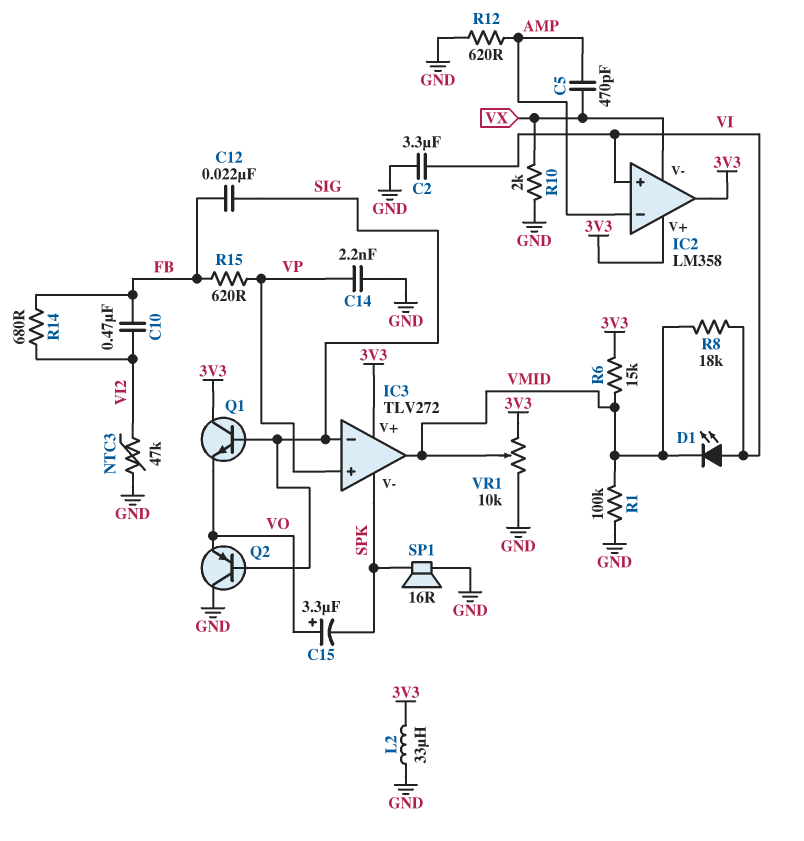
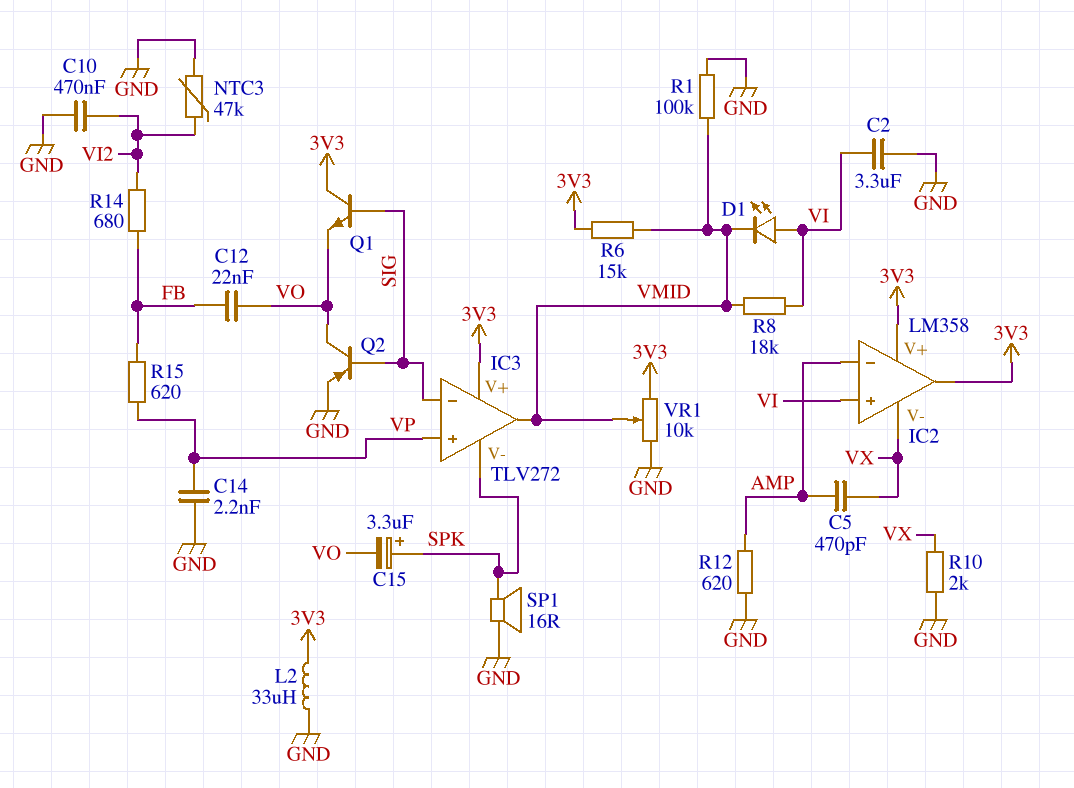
C10: 470nF (FB, VI2) -> 470nF (GND, VI2)
C12: 22nF (FB, SIG) -> 22nF (FB, VO)
C15: 3.3uF (plus VO, minus SPK) -> 3.3uF (plus SPK, minus VO)
Q2: PNP (B SIG, C GND, E VO) -> PNP (B SIG, C VO, E GND)

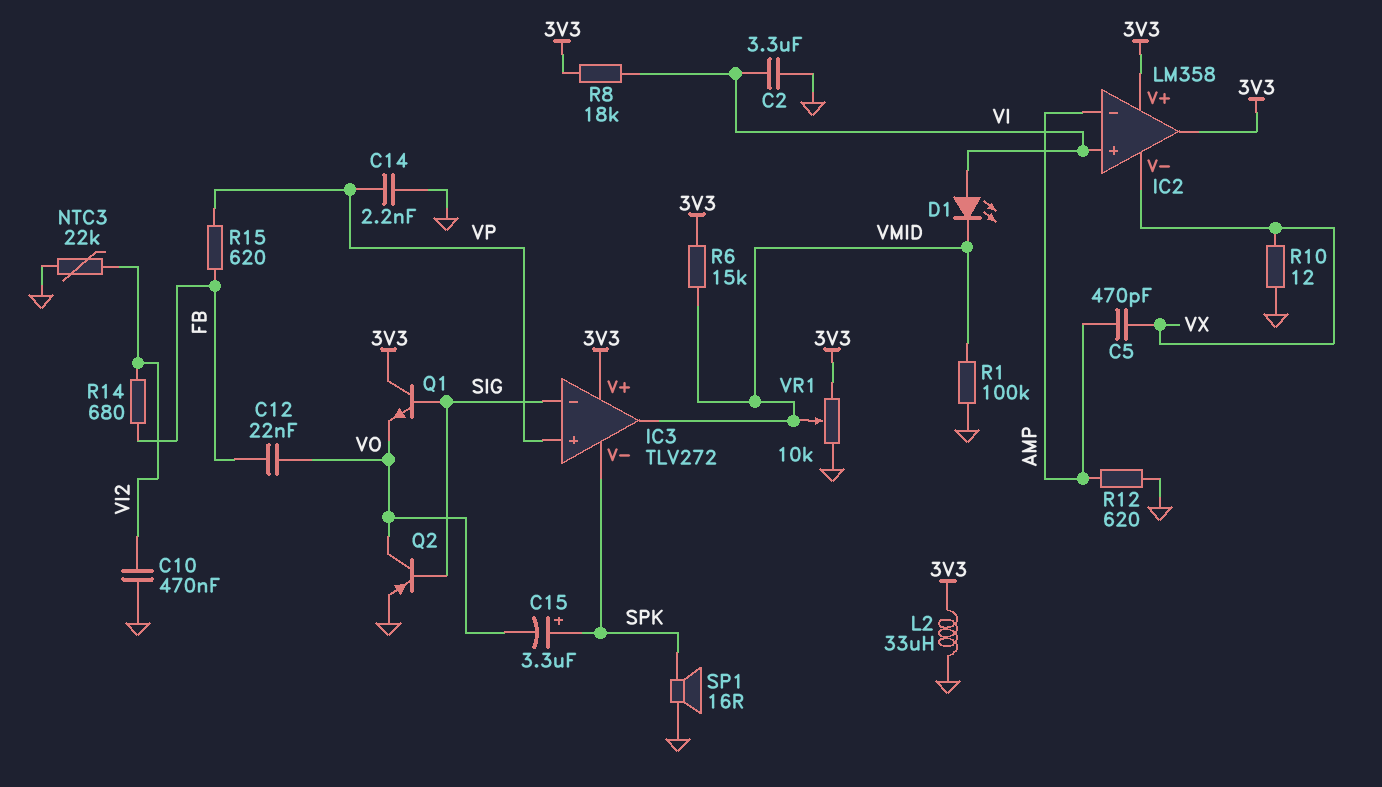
NTC3: 47k (GND, VI2) -> 22k (GND, VI2)
R8: 18k (VI, VMID) -> 18k (3V3, VI)
R10: 2k (GND, VX) -> 12 (GND, VX)

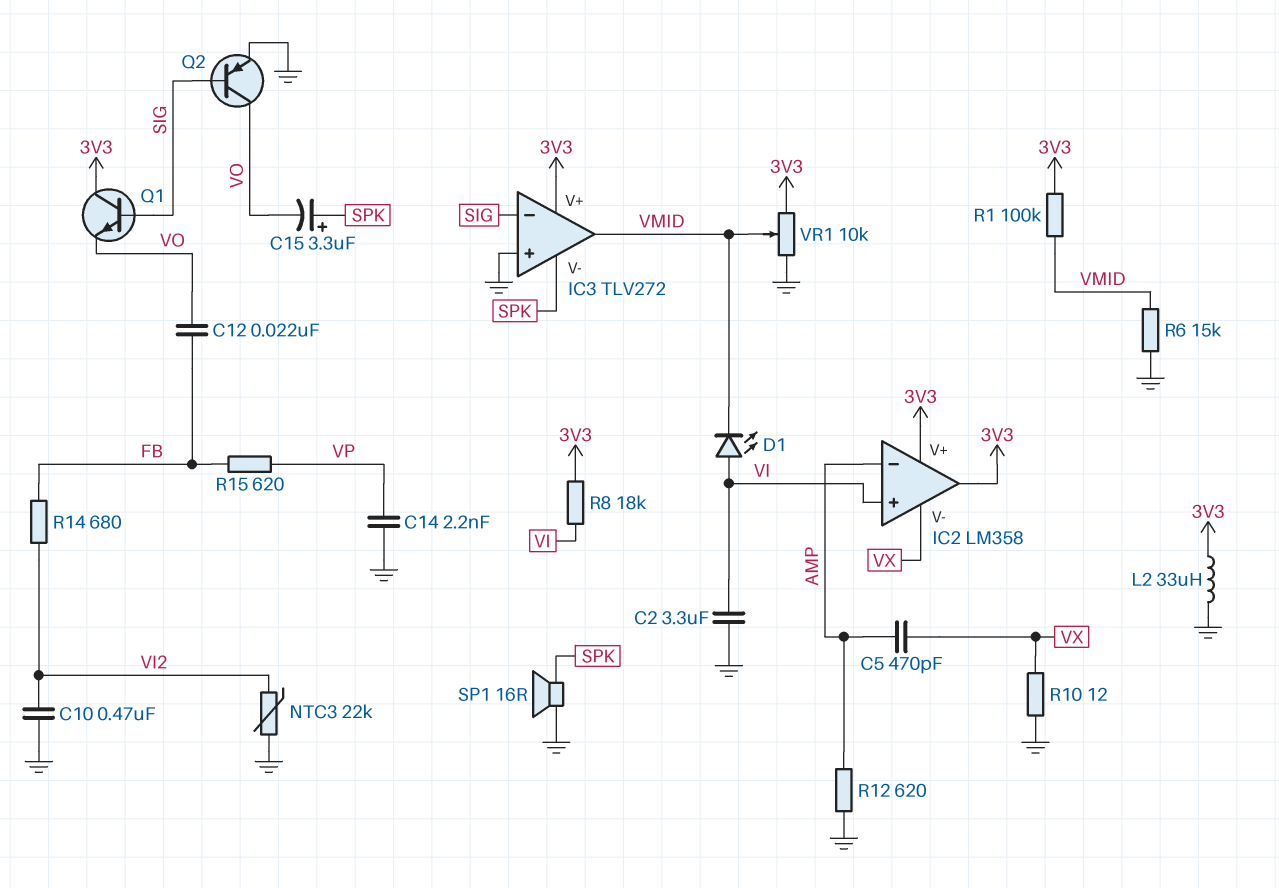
IC3 pin in+: VP -> GND
R1: 100k (GND, VMID) -> 100k (3V3, VMID)
R6: 15k (3V3, VMID) -> 15k (GND, VMID)

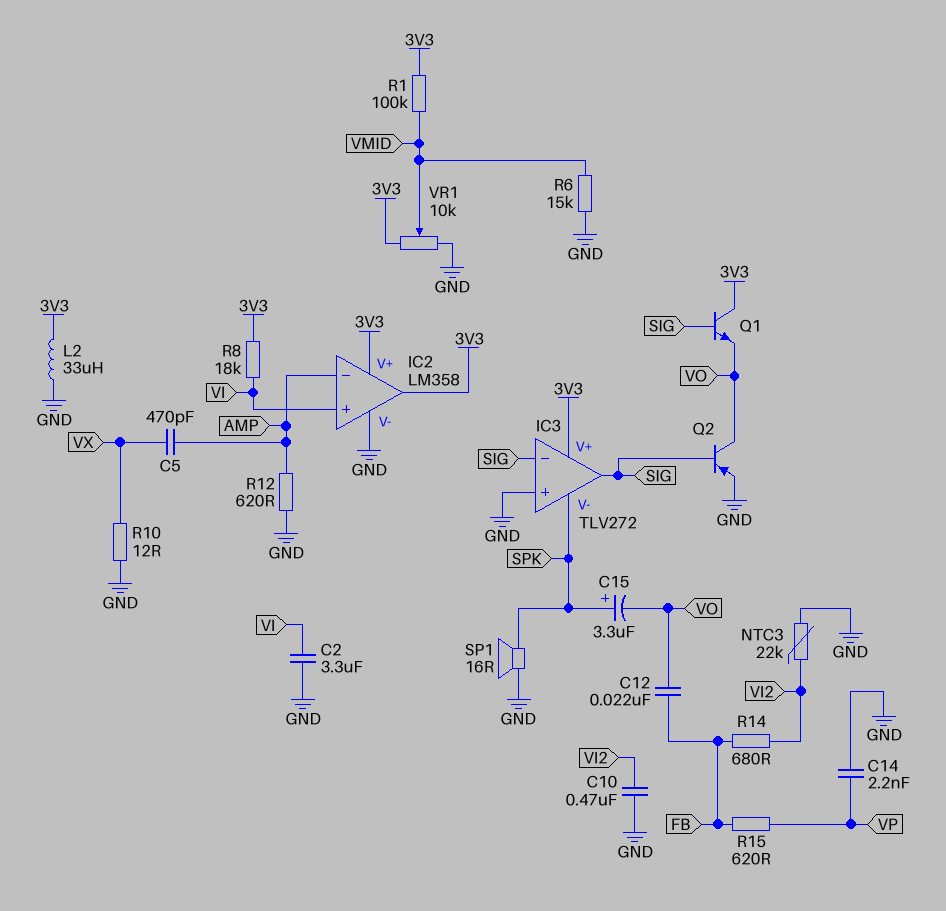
D1: LED (A VI, K VMID) -> none
IC2 pin V-: VX -> GND
IC3 pin out: VMID -> SIG

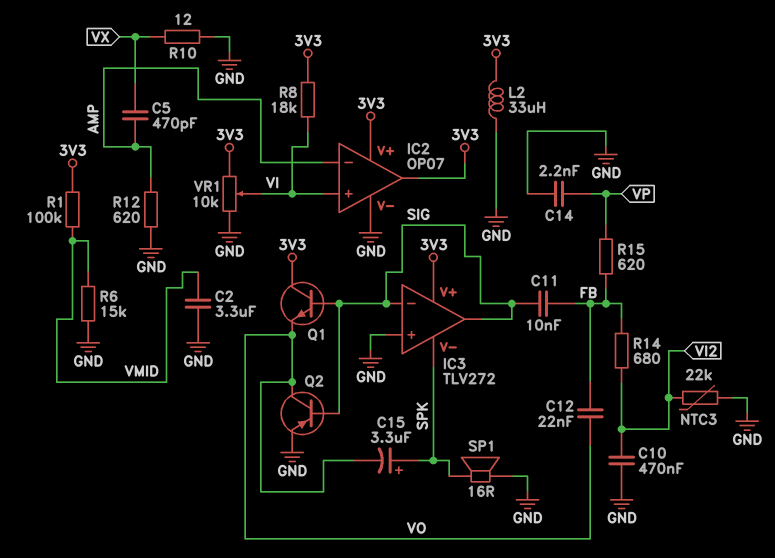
C2: 3.3uF (GND, VI) -> 3.3uF (GND, VMID)
C11: none -> 10nF (FB, SIG)
IC2: LM358 -> OP07
VR1: 10k (3V3, GND, wiper VMID) -> 10k (3V3, GND, wiper VI)

